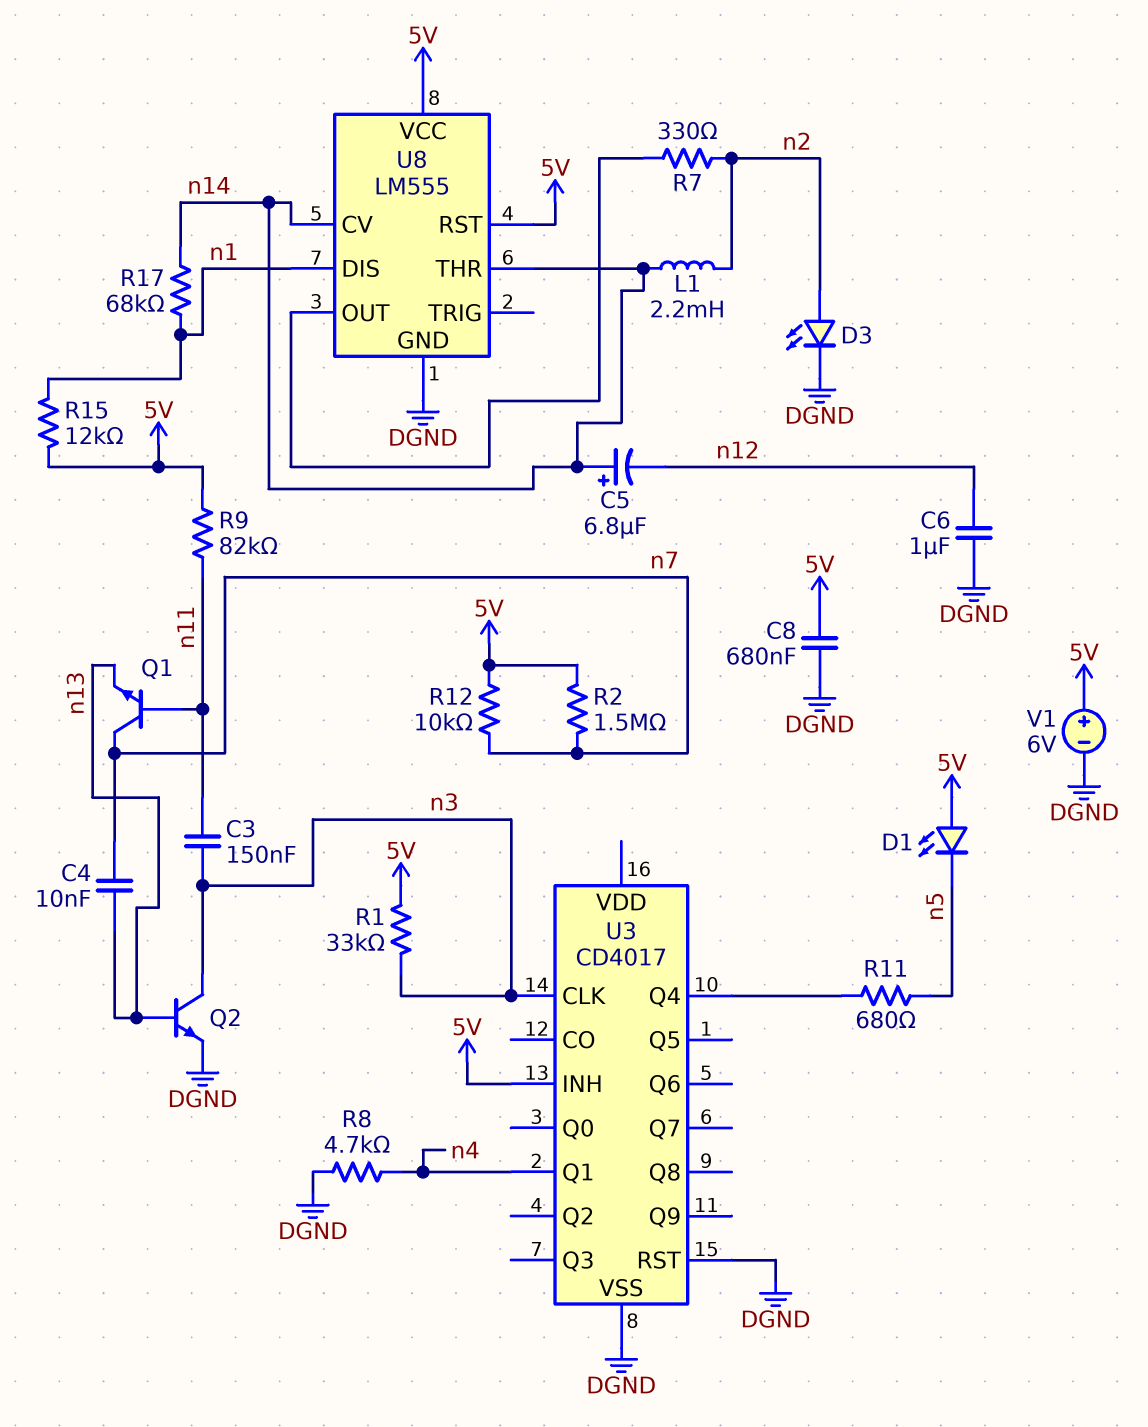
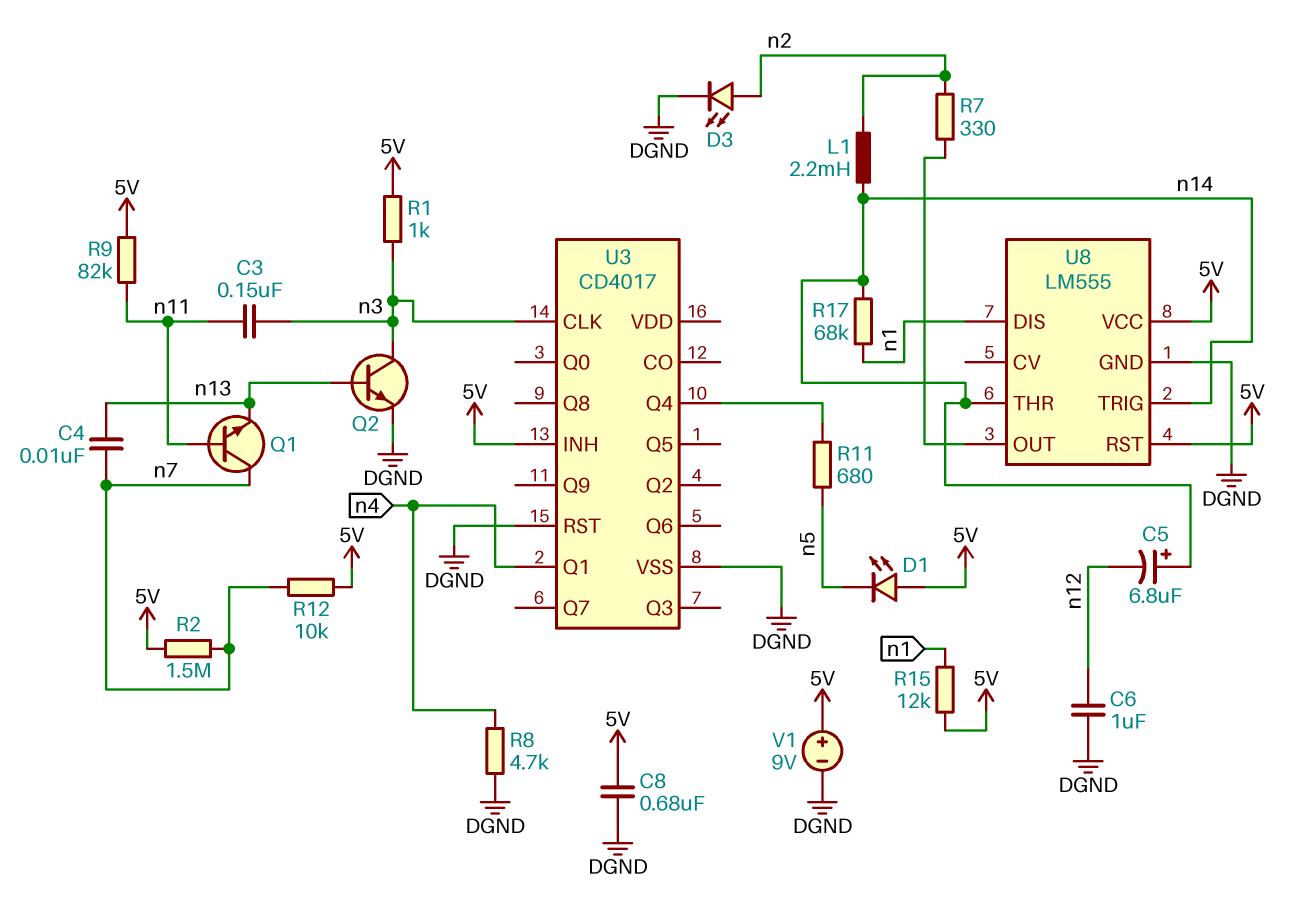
R1: 33k (5V, n3) -> 1k (5V, n3)
U8 pin CV: n14 -> none
U8 pin TRIG: none -> n14
V1: 6V (plus 5V, minus DGND) -> 9V (plus 5V, minus DGND)

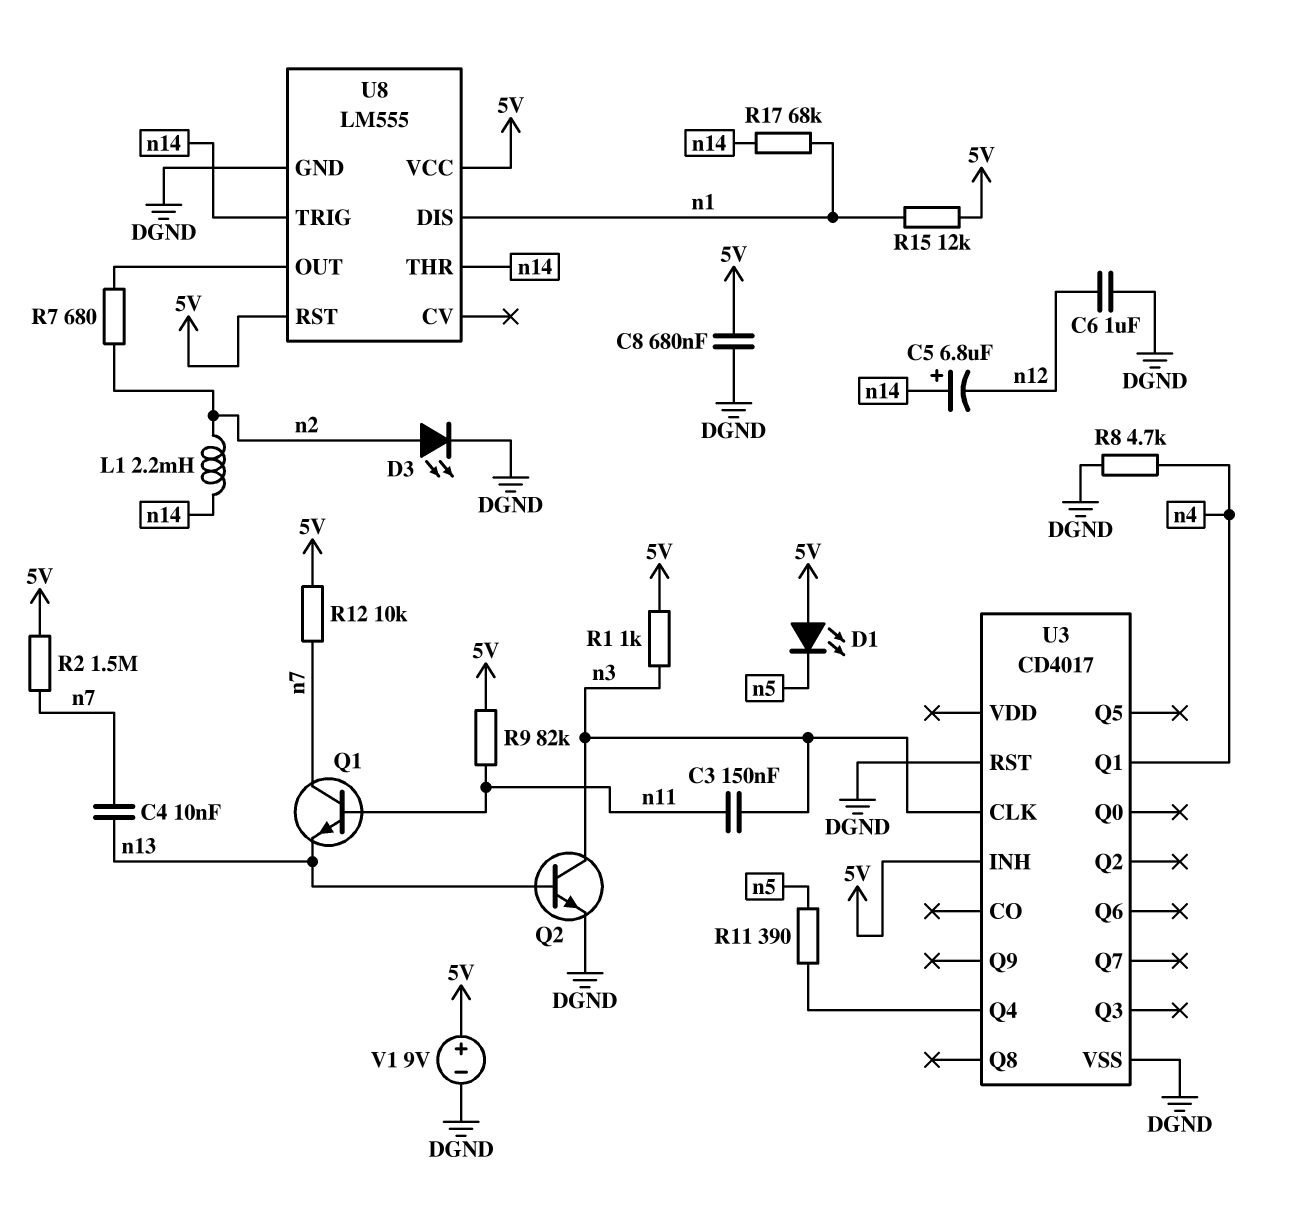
R7: 330 (U8/OUT, n2) -> 680 (U8/OUT, n2)
R11: 680 (U3/Q4, n5) -> 390 (U3/Q4, n5)

